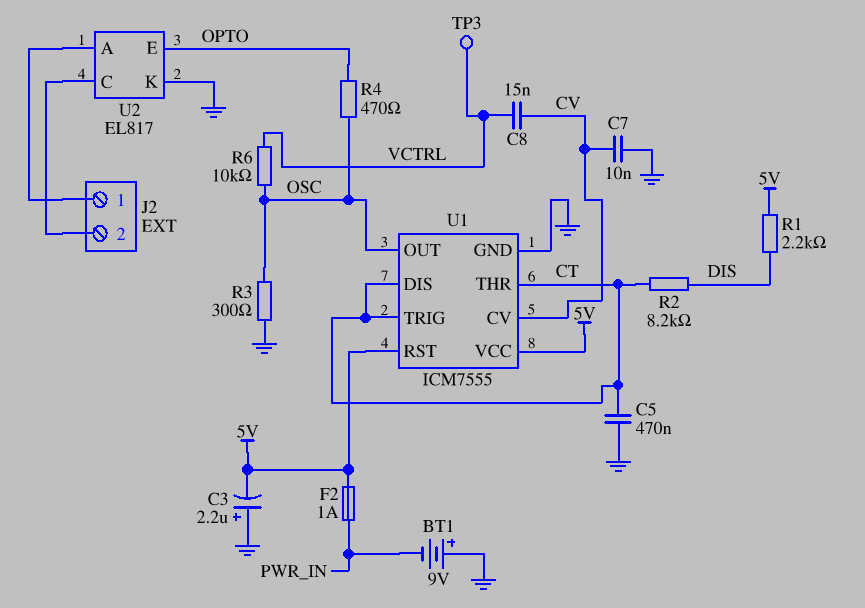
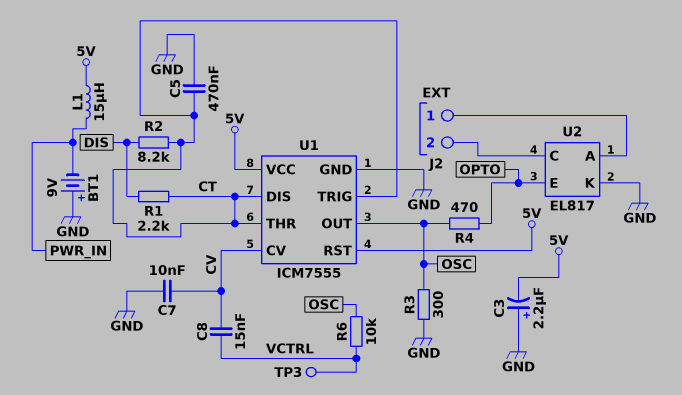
F2: 1A (5V, PWR_IN) -> none
L1: none -> 15uH (5V, PWR_IN)
R1: 2.2k (5V, DIS) -> 2.2k (CT, DIS)

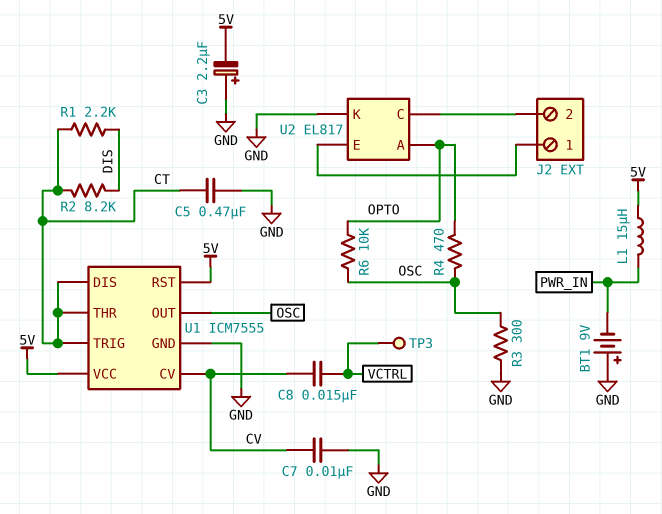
R6: 10k (OSC, VCTRL) -> 10k (OPTO, OSC)
U2 pin A: J2/1 -> OPTO
U2 pin E: OPTO -> J2/1

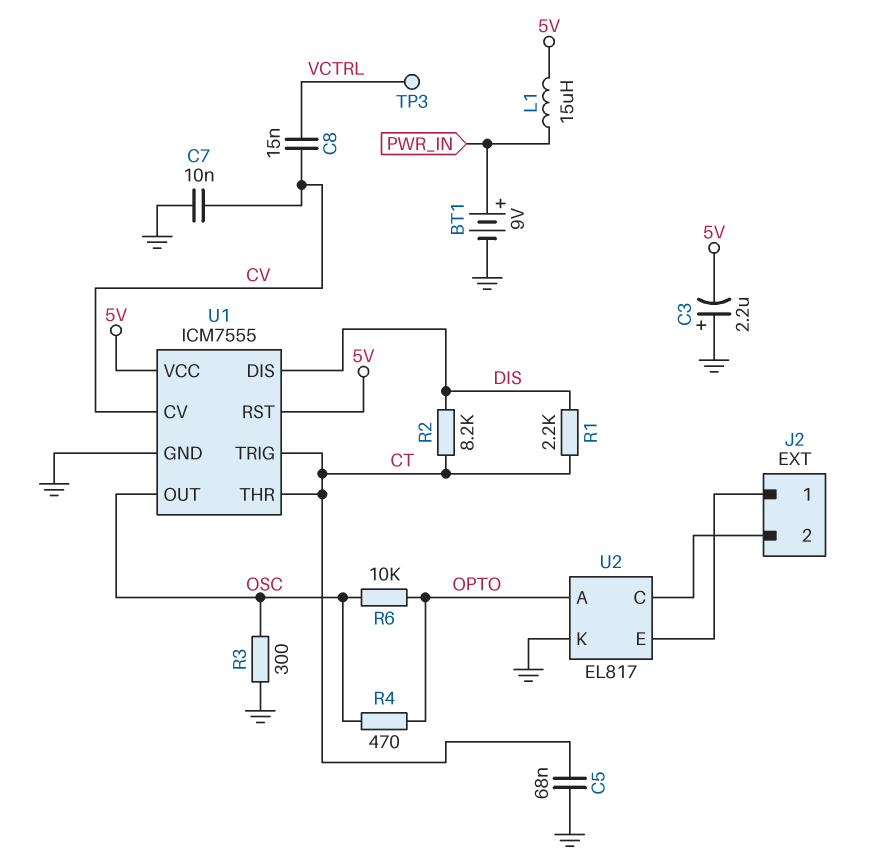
BT1: 9V (plus GND, minus PWR_IN) -> 9V (plus PWR_IN, minus GND)
C5: 470nF (CT, GND) -> 68nF (CT, GND)
U1 pin DIS: CT -> DIS

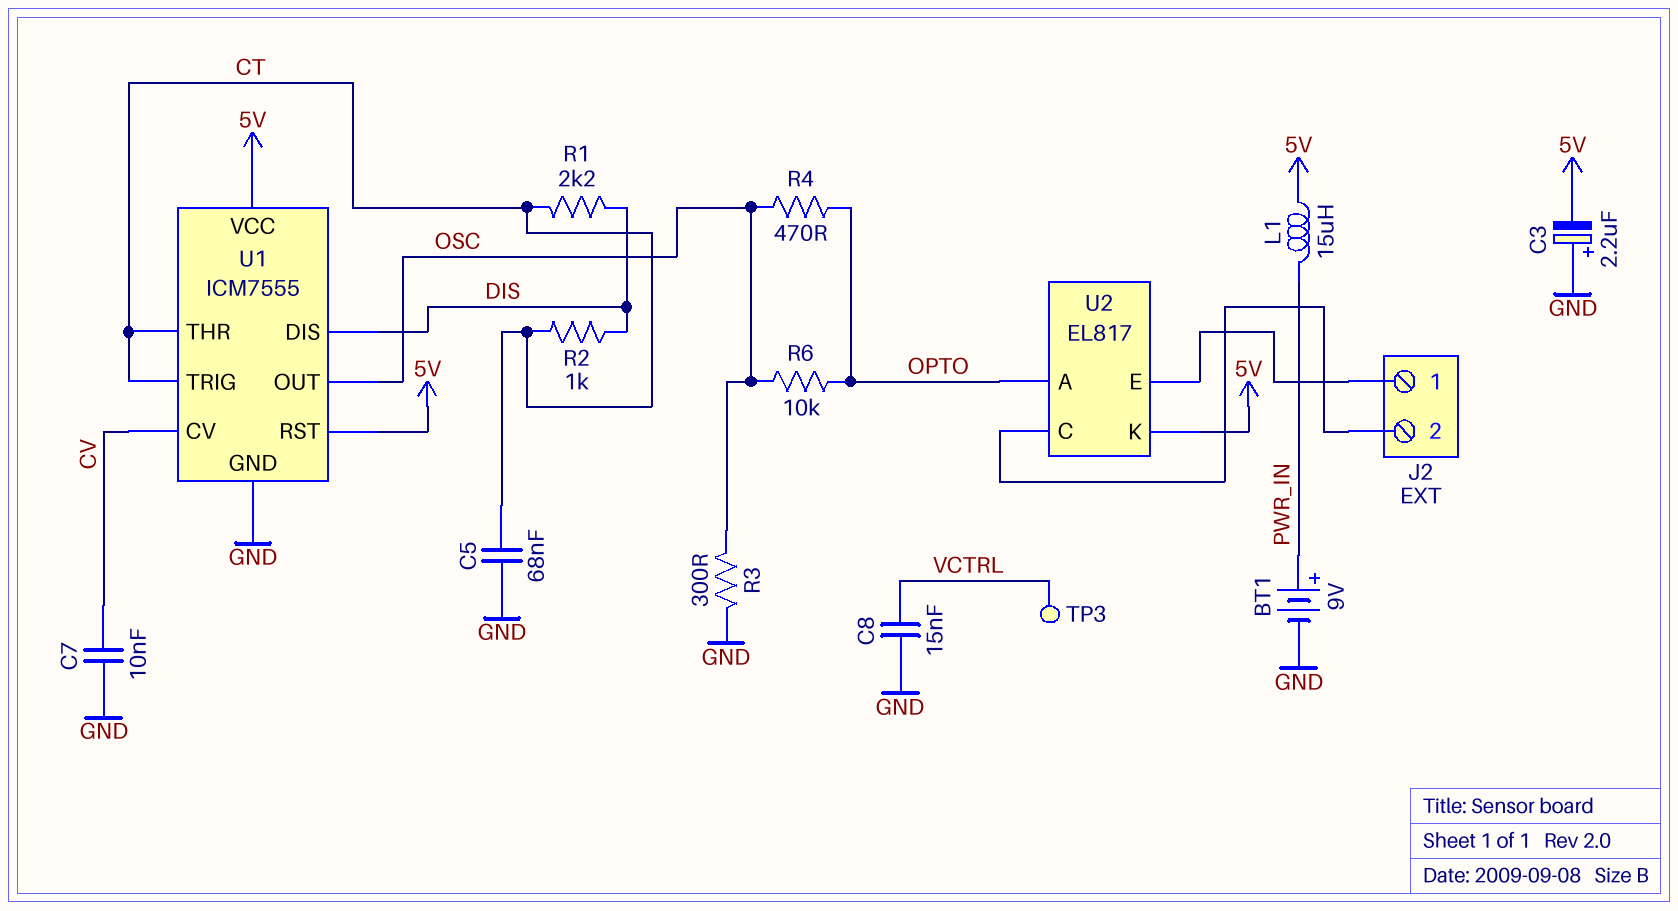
C8: 15nF (CV, VCTRL) -> 15nF (GND, VCTRL)
R2: 8.2k (CT, DIS) -> 1k (CT, DIS)
U2 pin K: GND -> 5V

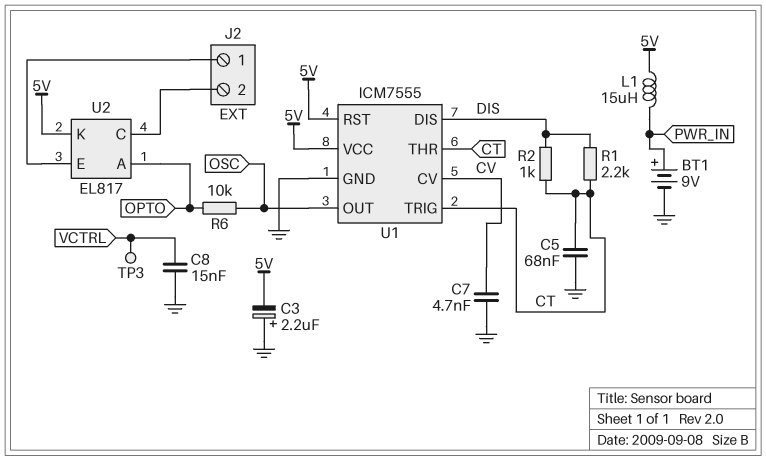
C7: 10nF (CV, GND) -> 4.7nF (CV, GND)
R3: 300 (GND, OSC) -> none
R4: 470 (OPTO, OSC) -> none

